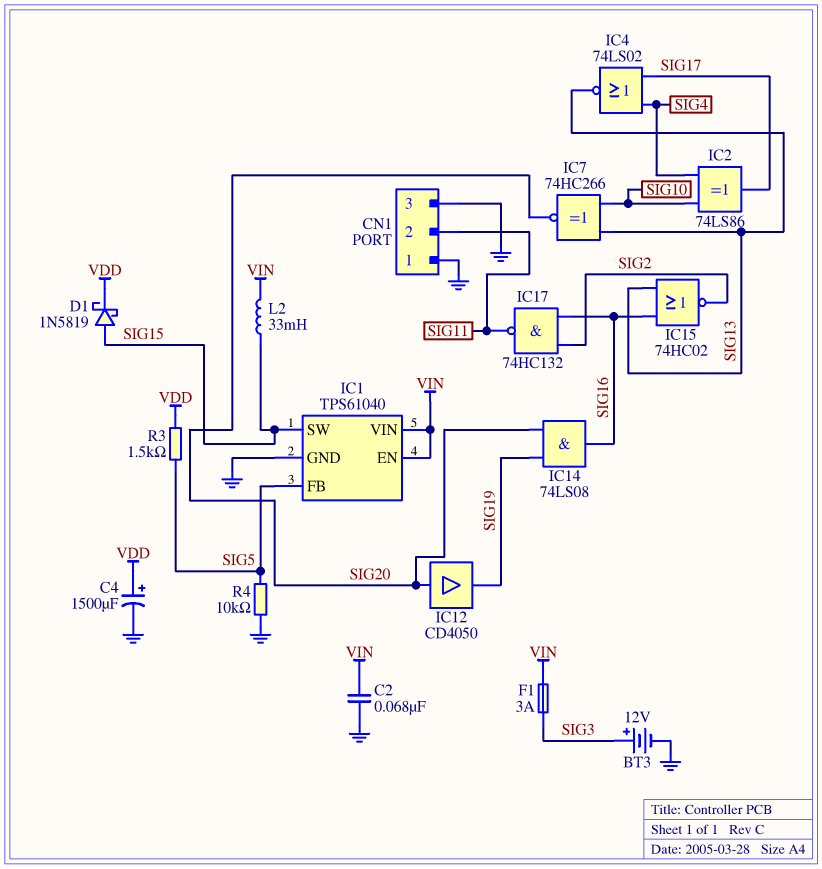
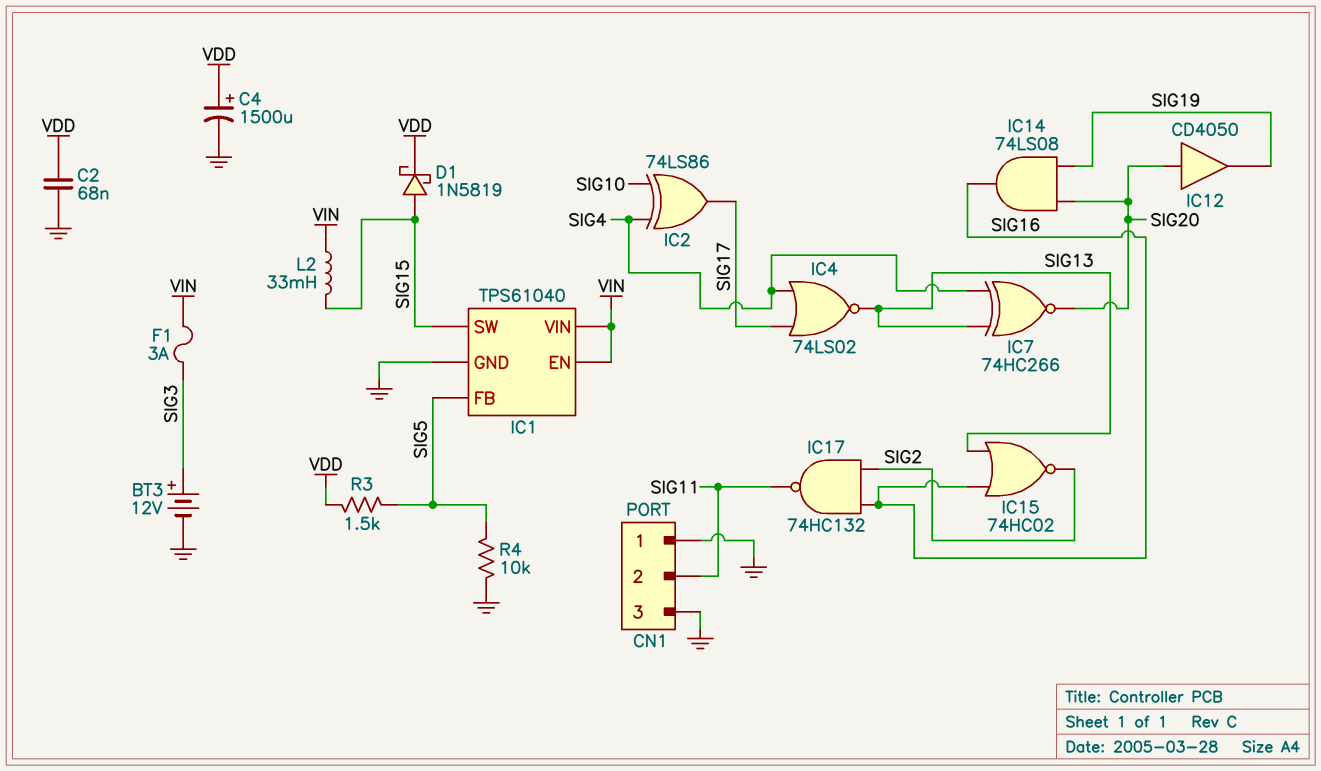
C2: 68nF (GND, VIN) -> 68nF (GND, VDD)
IC7: XNOR 74HC266 (in SIG10, in SIG13, out SIG20) -> XNOR 74HC266 (in SIG4, in SIG13, out SIG20)

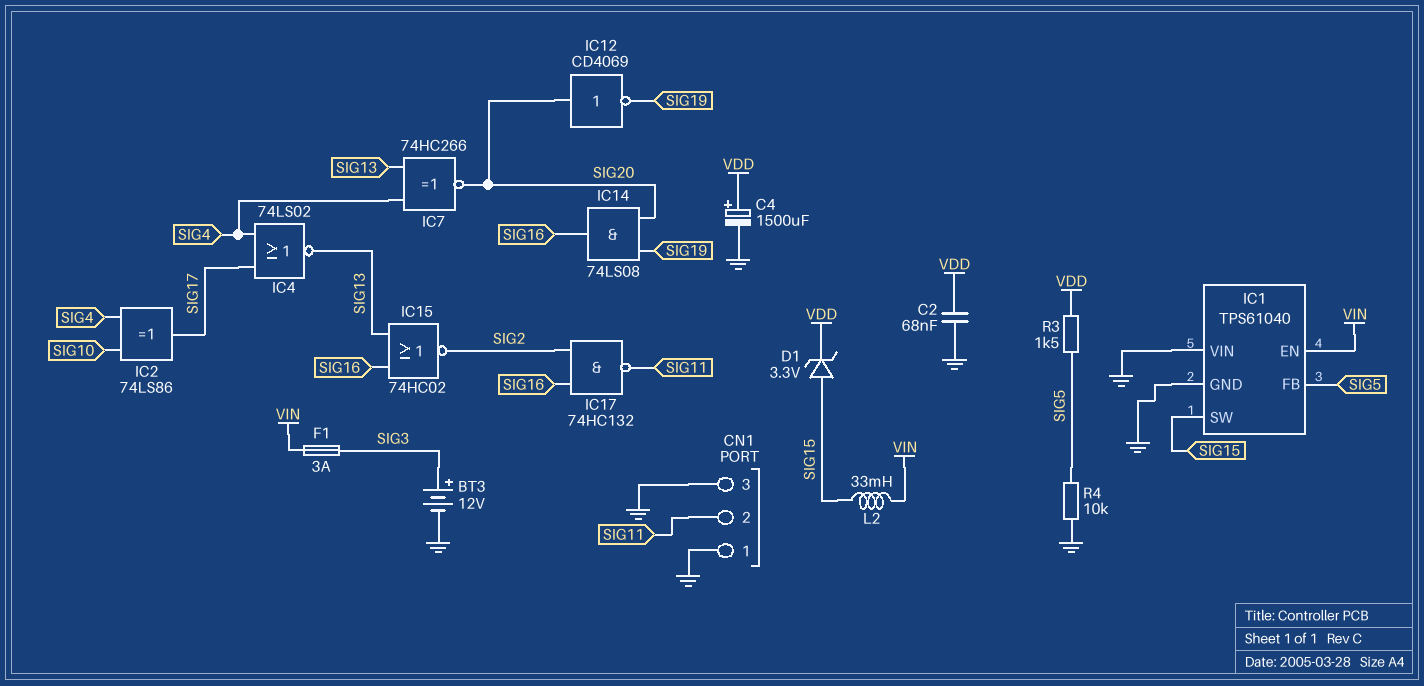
D1: schottky 1N5819 (A SIG15, K VDD) -> zener 3.3V (A SIG15, K VDD)
IC1 pin VIN: VIN -> GND
IC12: buffer CD4050 (in SIG20, out SIG19) -> NOT CD4069 (in SIG20, out SIG19)

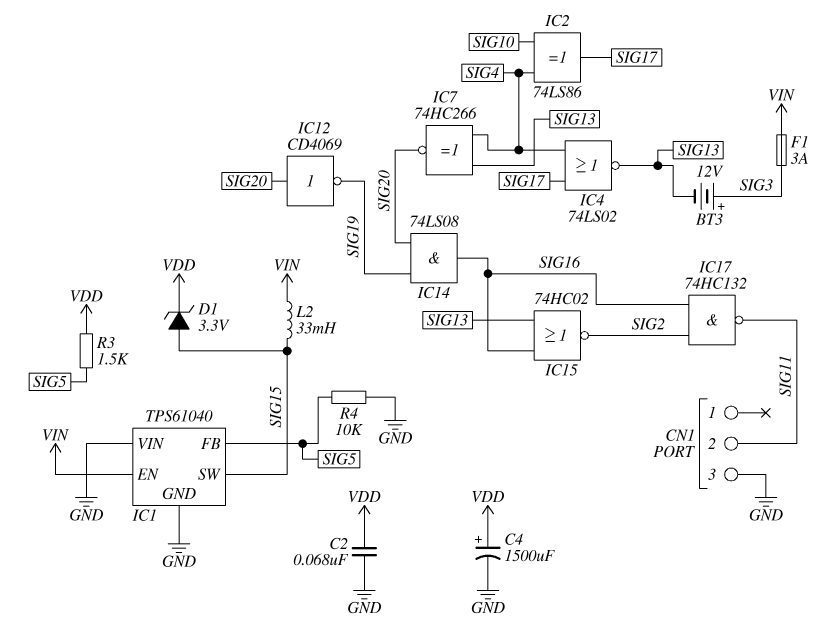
BT3: 12V (plus SIG3, minus GND) -> 12V (plus SIG3, minus SIG13)
CN1 pin 1: GND -> none

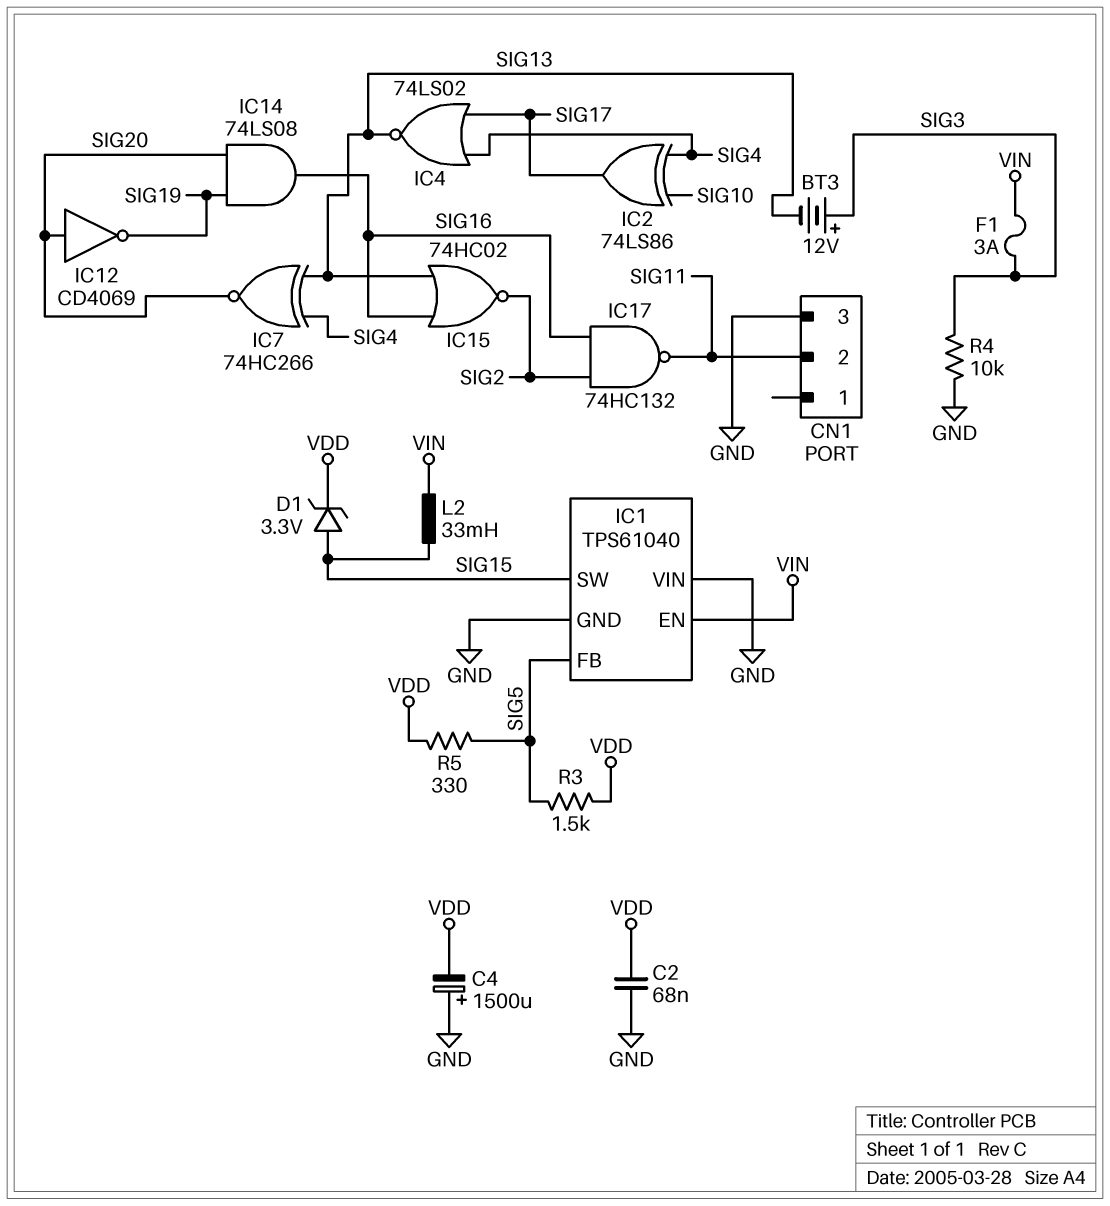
C4: 1500uF (plus VDD, minus GND) -> 1500uF (plus GND, minus VDD)
R4: 10k (GND, SIG5) -> 10k (GND, SIG3)
R5: none -> 330 (SIG5, VDD)

